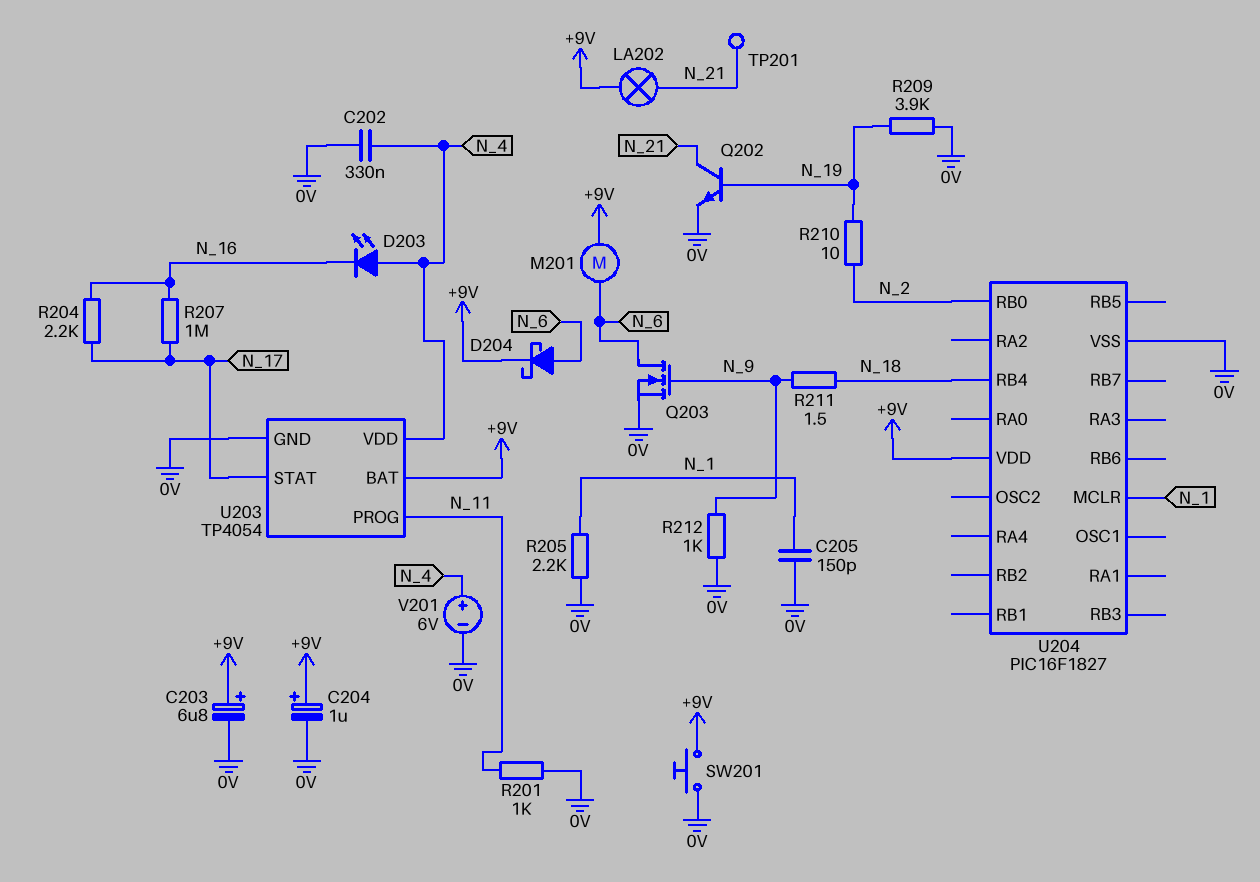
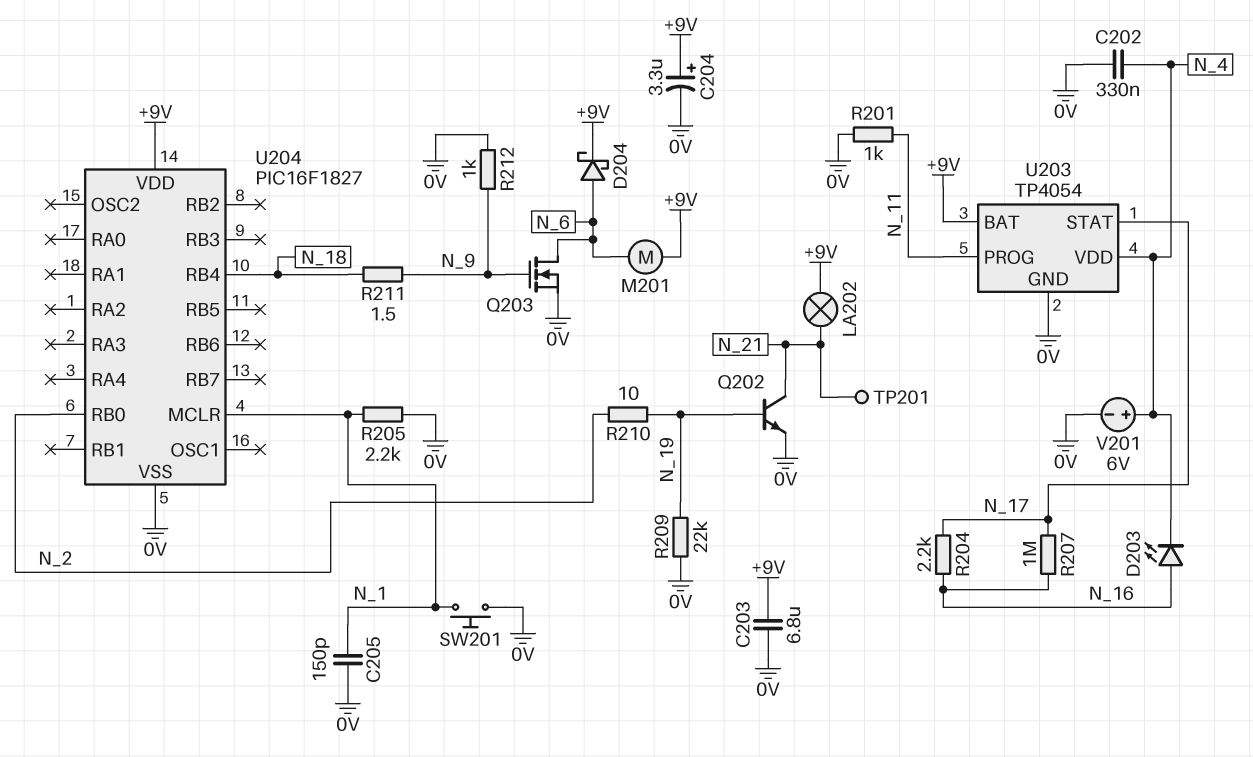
C203: 6.8uF (plus +9V, minus 0V) -> 6.8uF (+9V, 0V)
C204: 1uF (plus +9V, minus 0V) -> 3.3uF (plus +9V, minus 0V)
D203: LED (A N_4, K N_16) -> LED (A N_16, K N_4)
R209: 3.9k (0V, N_19) -> 22k (0V, N_19)
SW201: button (+9V, 0V) -> button (0V, N_1)

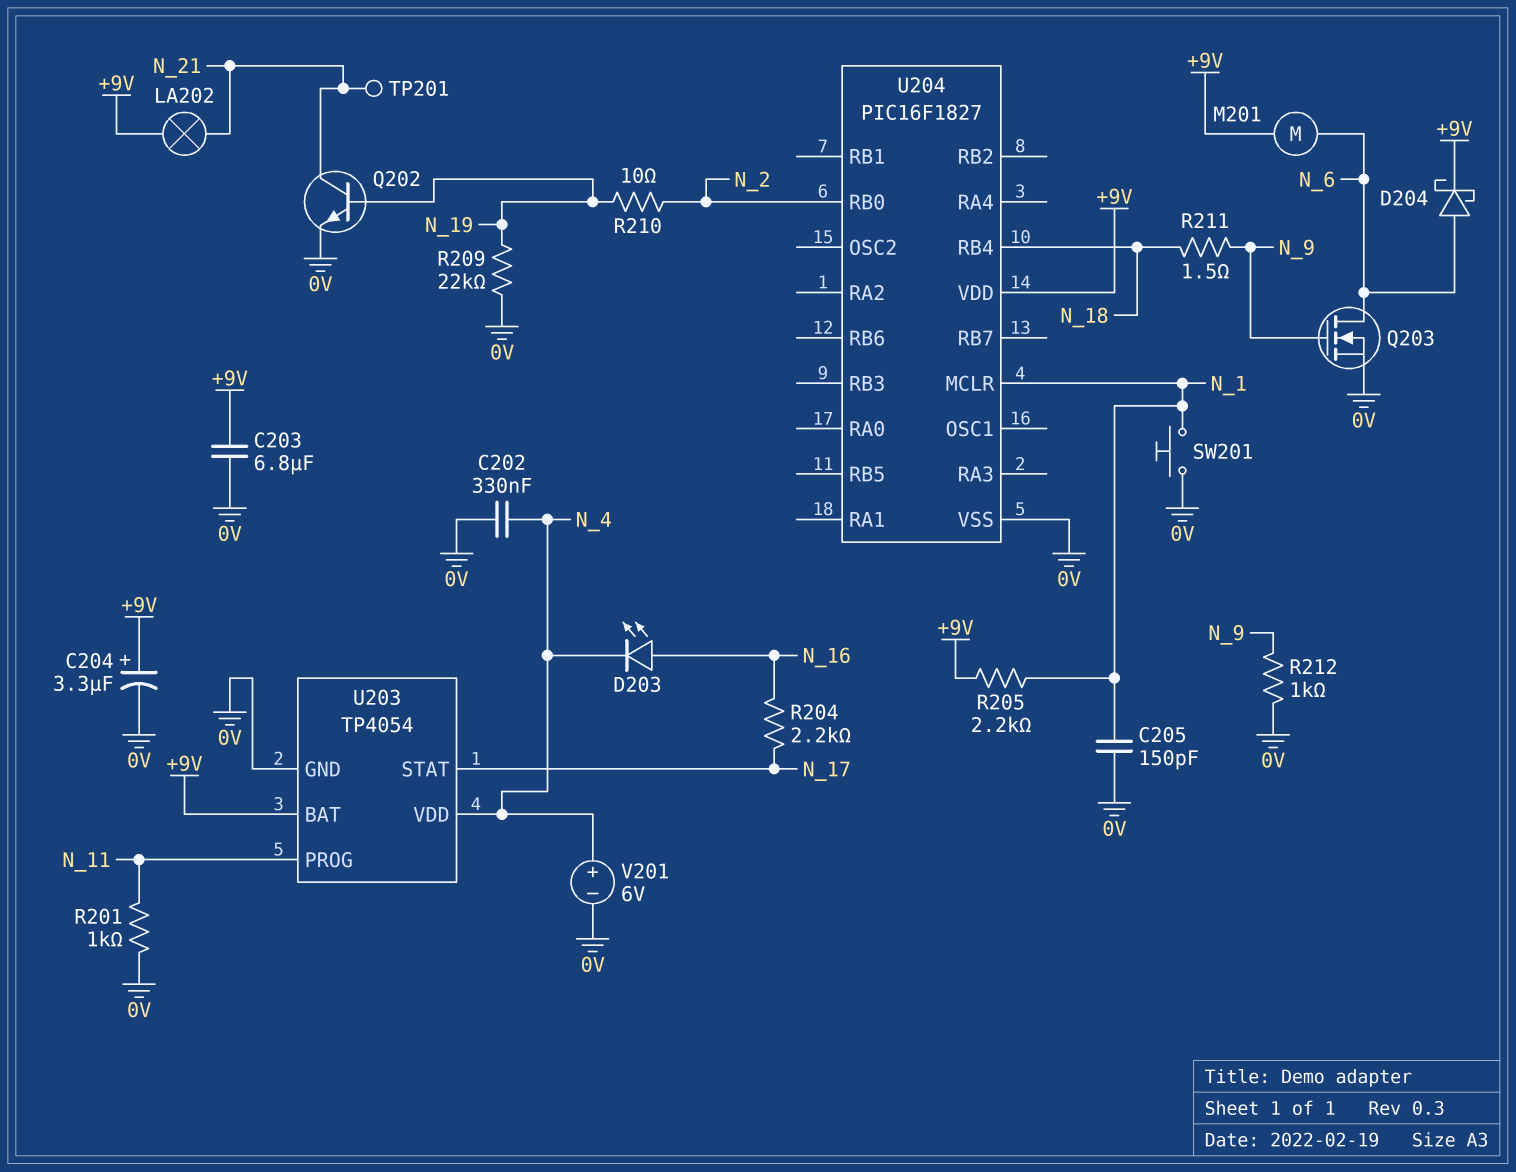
R205: 2.2k (0V, N_1) -> 2.2k (+9V, N_1)
R207: 1M (N_16, N_17) -> none

